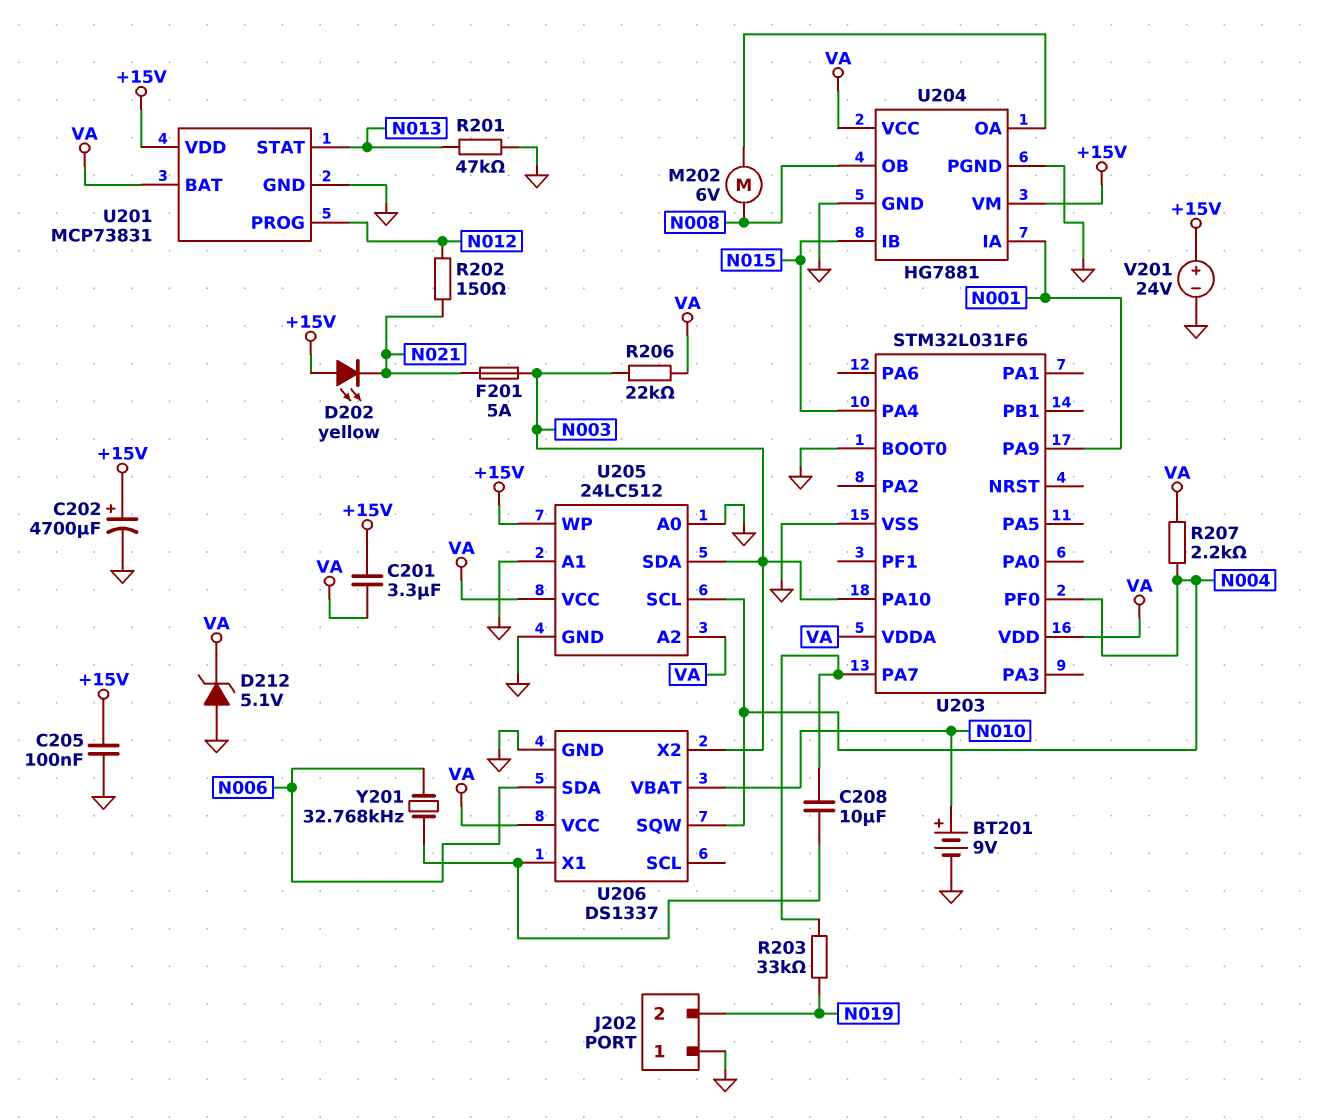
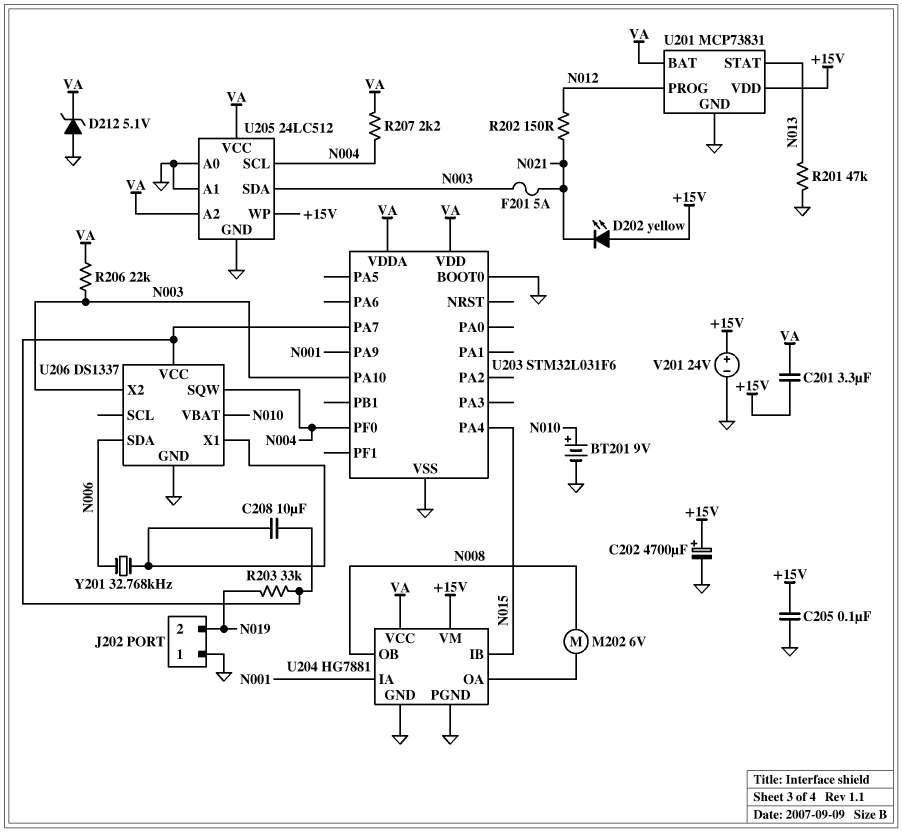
U206 pin VCC: VA -> U203/PA7

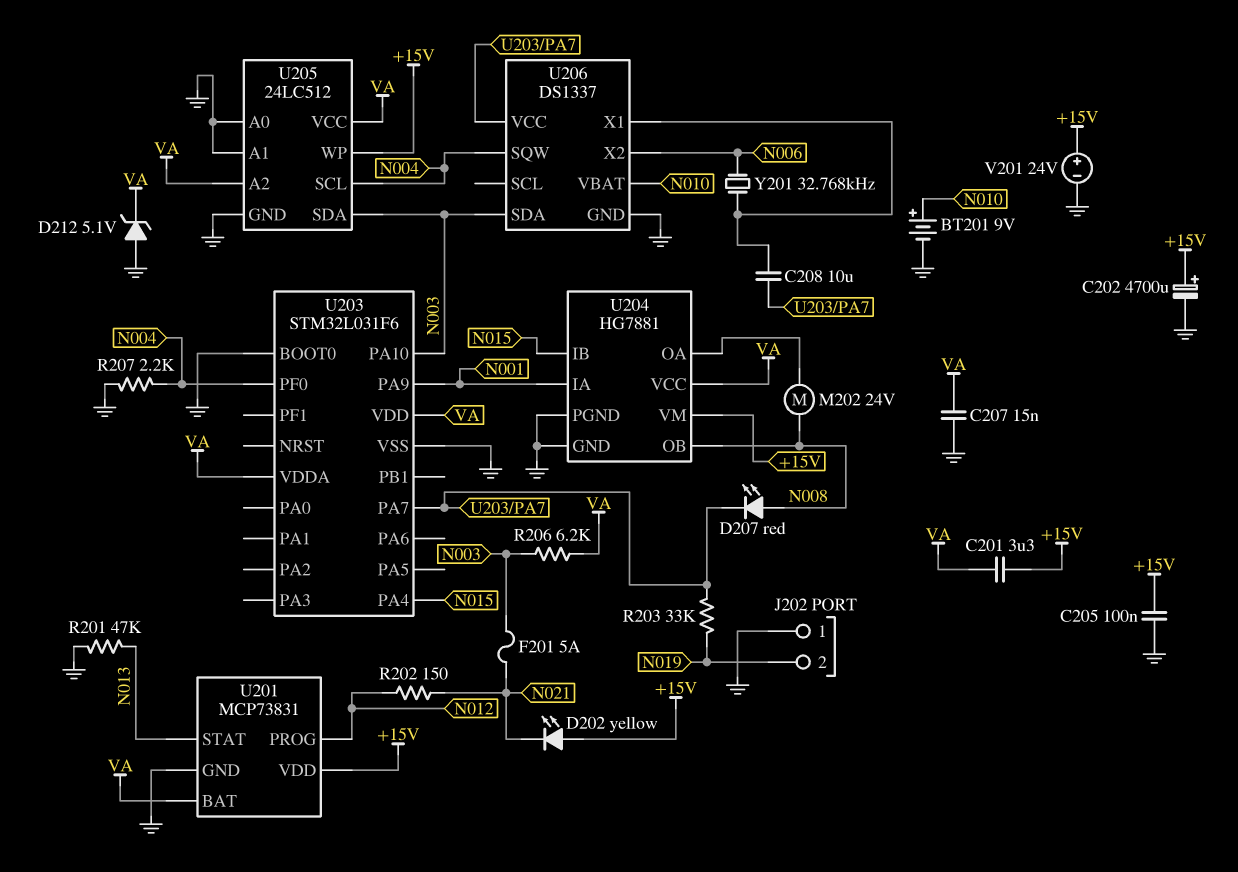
C207: none -> 15nF (GND, VA)
D207: none -> LED red (A N008, K U203/PA7)
M202: motor 6V (N008, U204/OA) -> motor 24V (N008, U204/OA)
R206: 22k (N003, VA) -> 6.2k (N003, VA)
R207: 2.2k (N004, VA) -> 2.2k (GND, N004)
U206 pin SDA: N006 -> N003
U206 pin X2: N003 -> N006

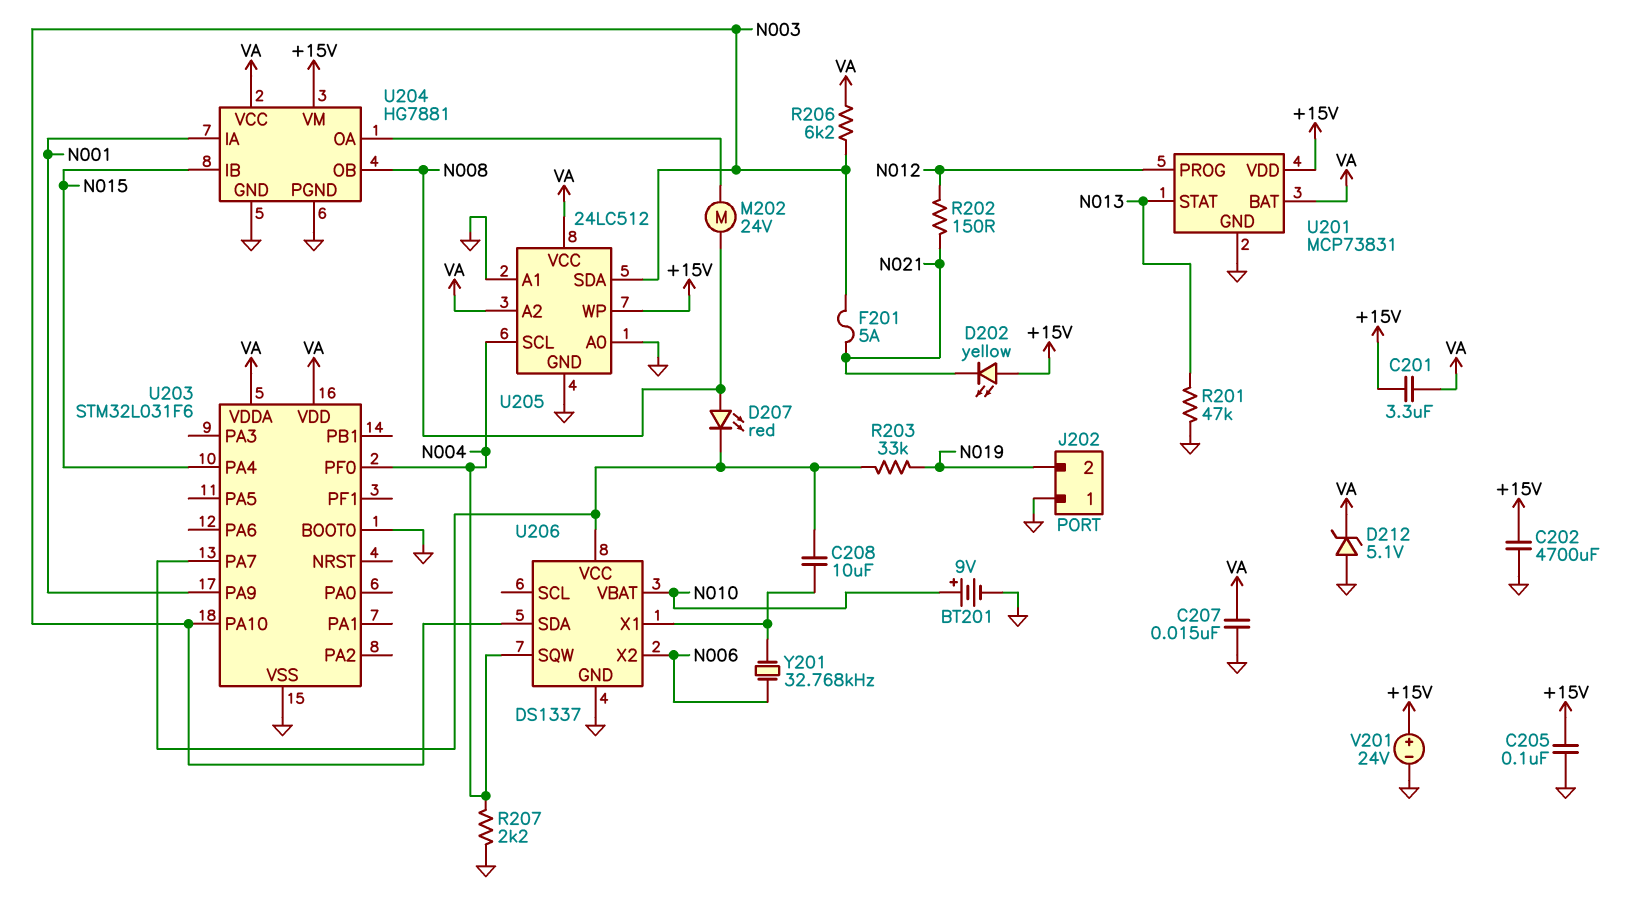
C202: 4700uF (plus +15V, minus GND) -> 4700uF (+15V, GND)

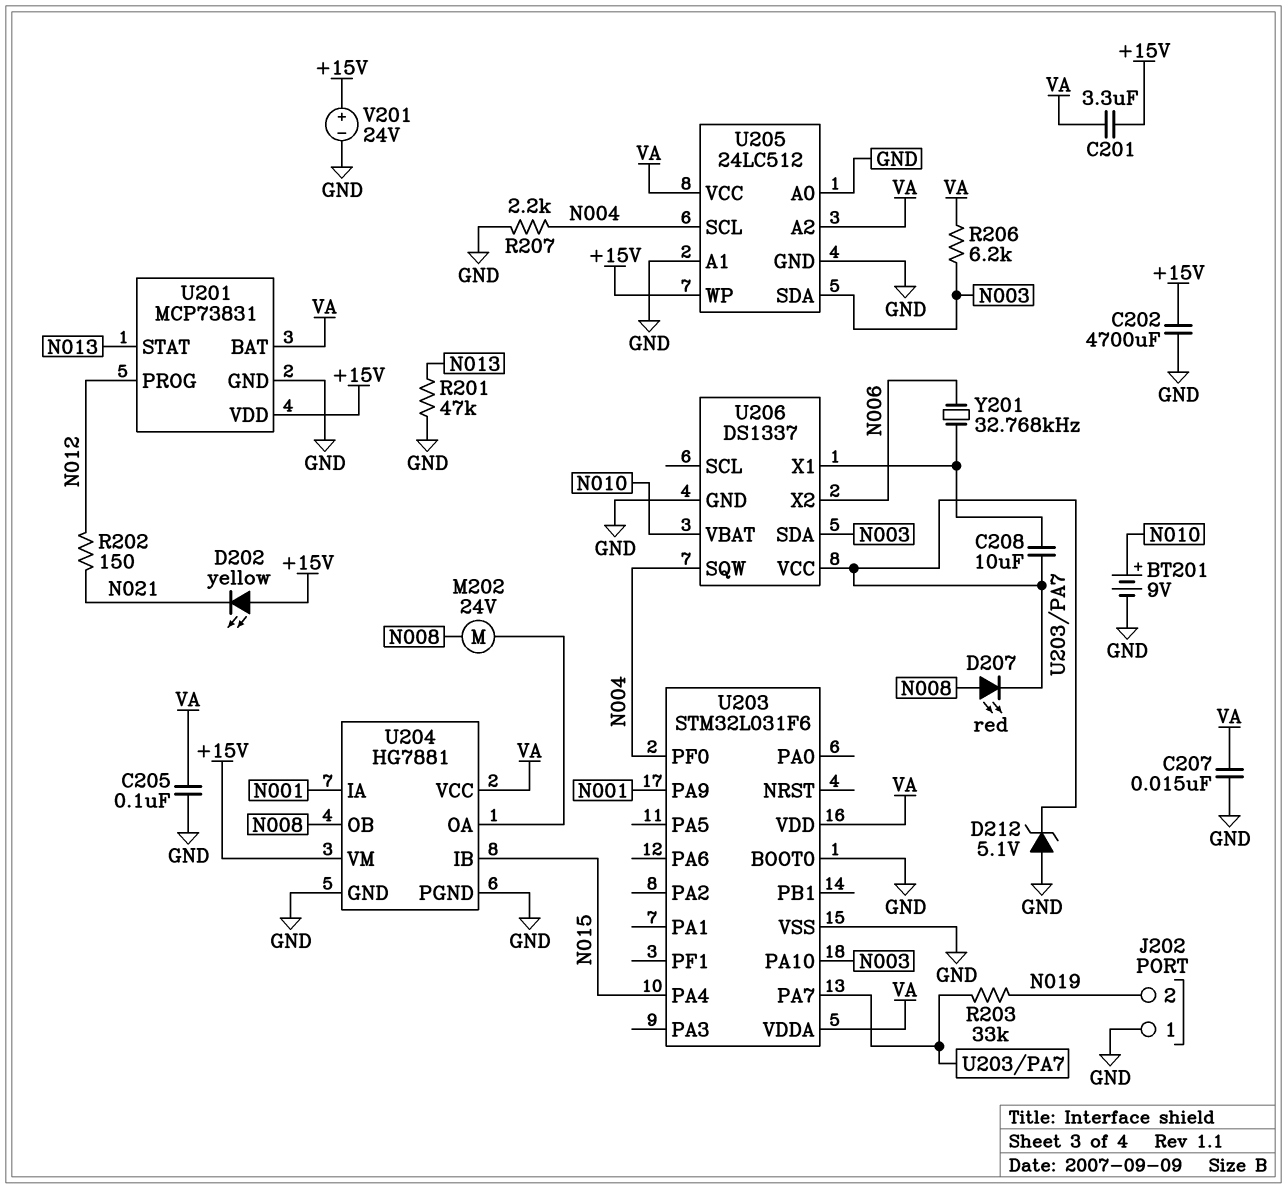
C205: 100nF (+15V, GND) -> 100nF (GND, VA)
D212: zener 5.1V (A GND, K VA) -> zener 5.1V (A GND, K U203/PA7)
F201: 5A (N003, N021) -> none

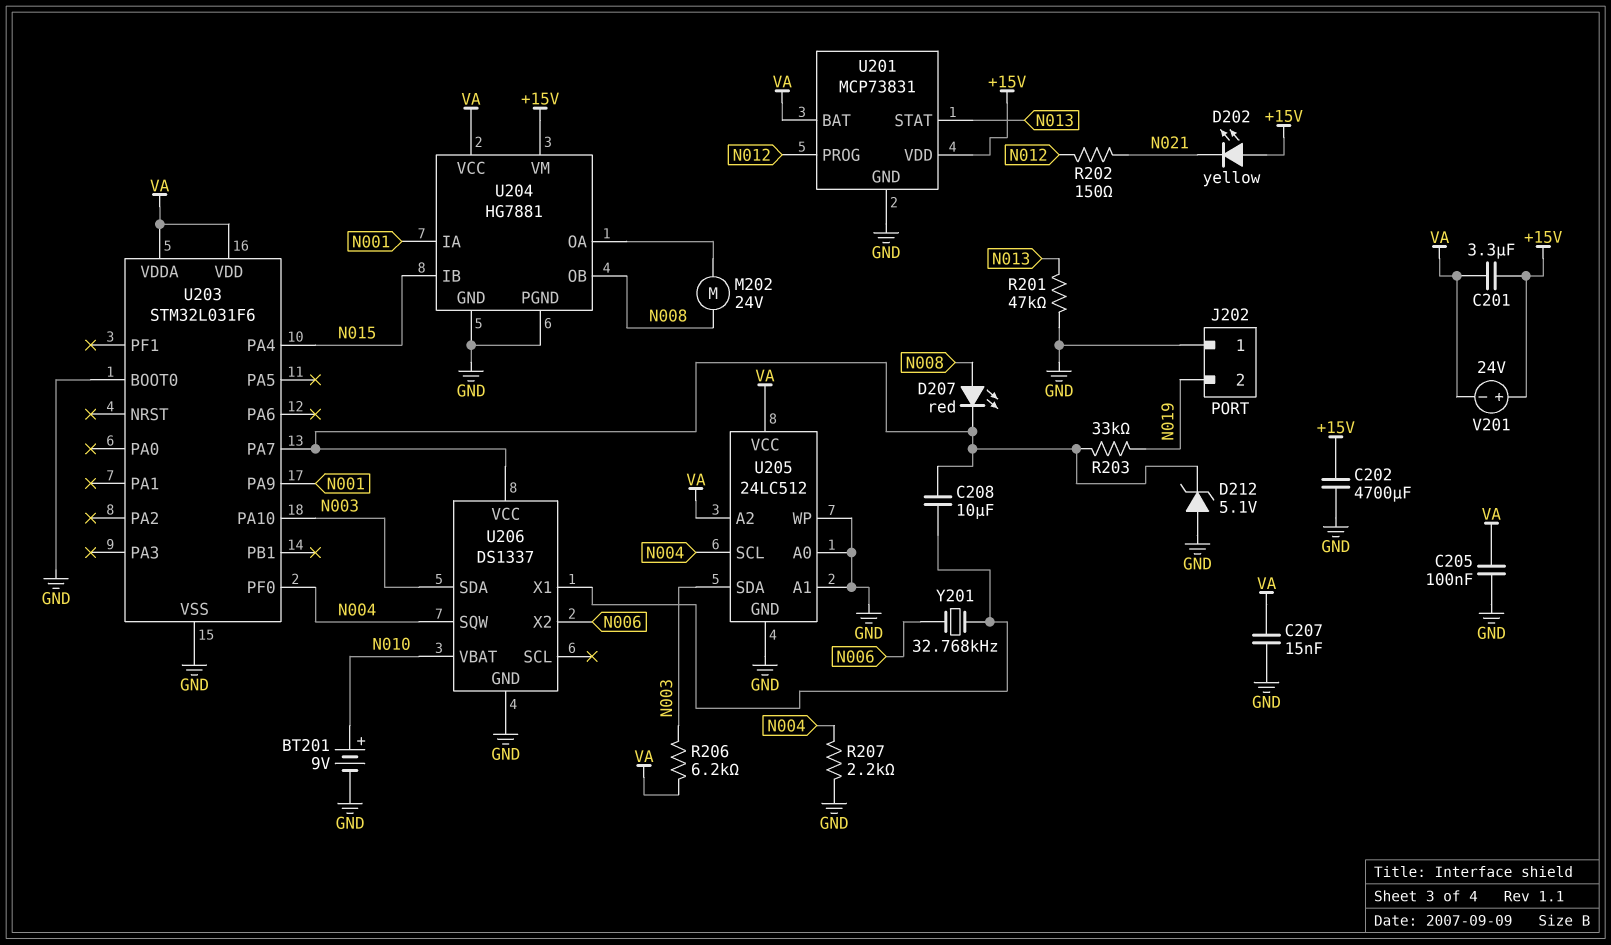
U205 pin WP: +15V -> GND
V201: 24V (plus +15V, minus GND) -> 24V (plus +15V, minus VA)

